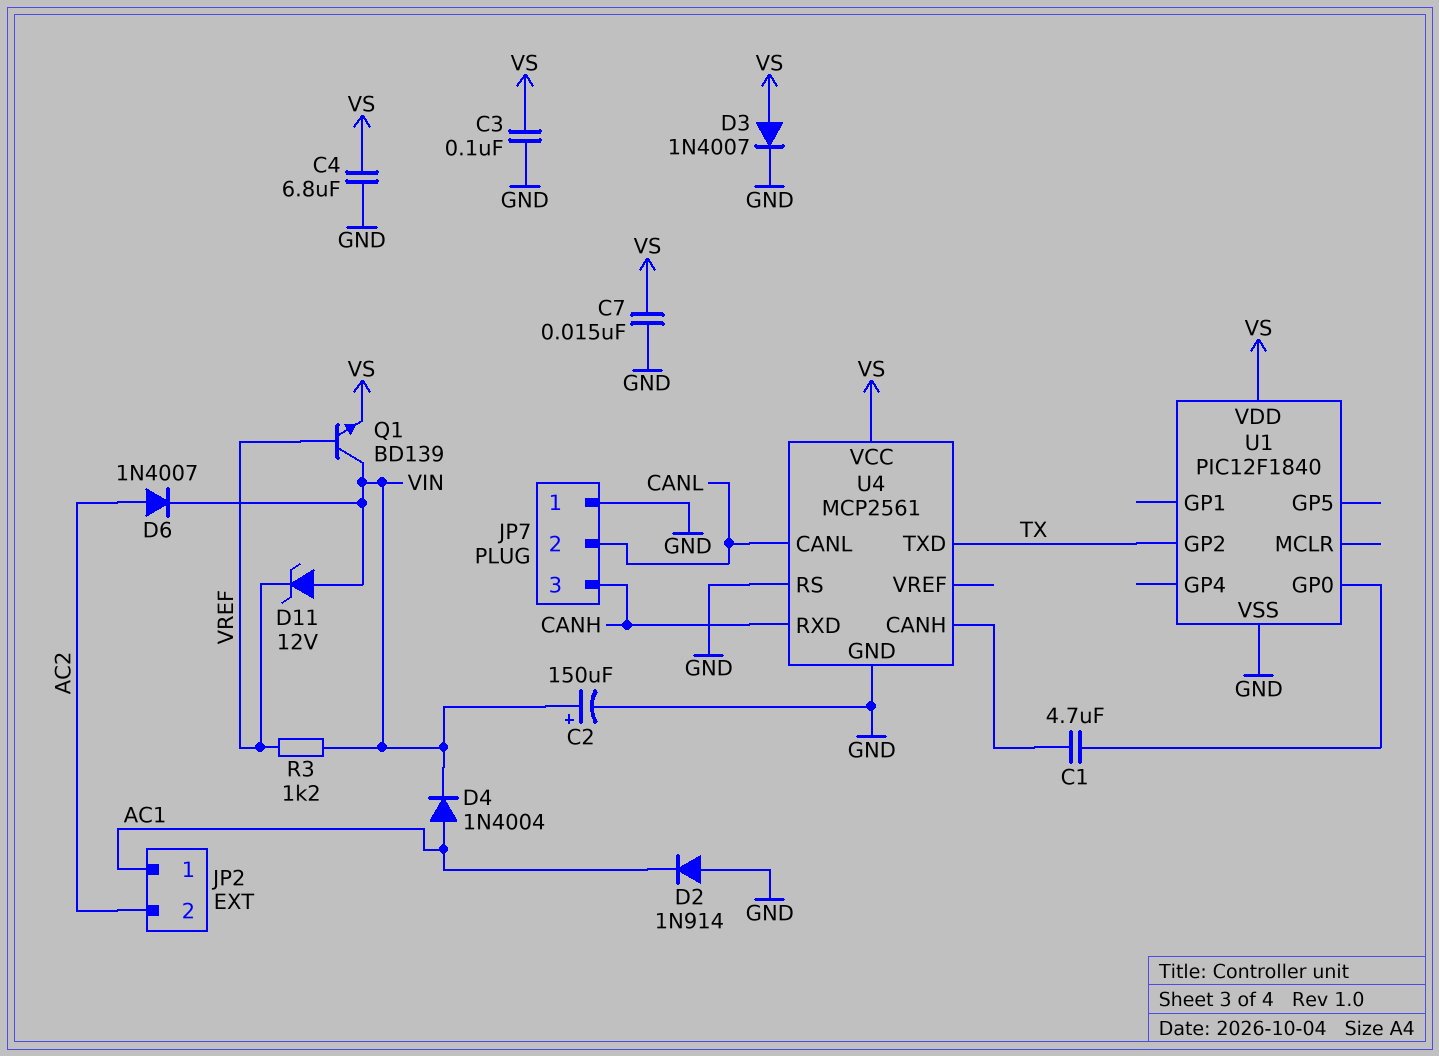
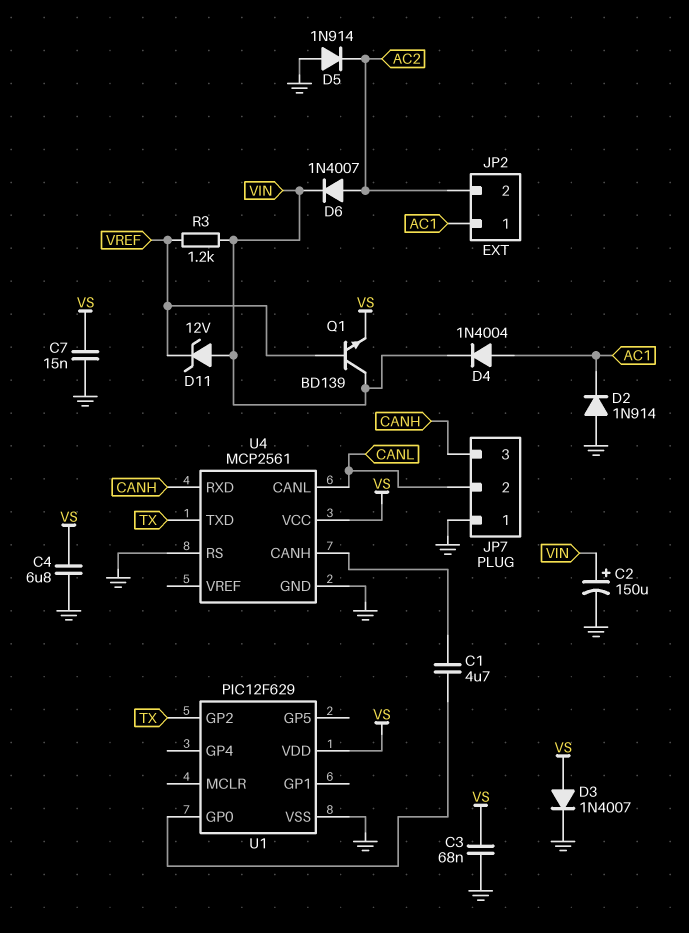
C3: 100nF (GND, VS) -> 68nF (GND, VS)
D5: none -> diode 1N914 (A GND, K AC2)
U1: PIC12F1840 -> PIC12F629

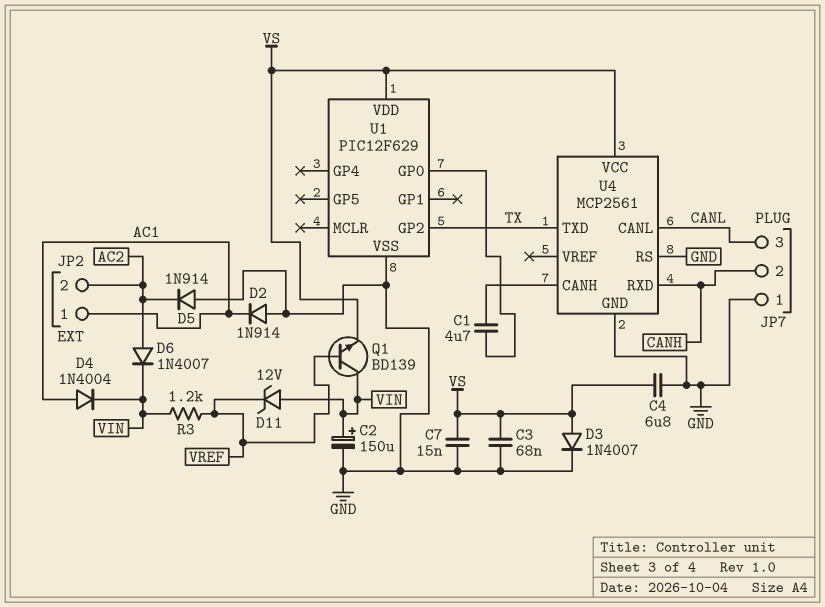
JP7 pin 2: CANL -> CANH
JP7 pin 3: CANH -> CANL

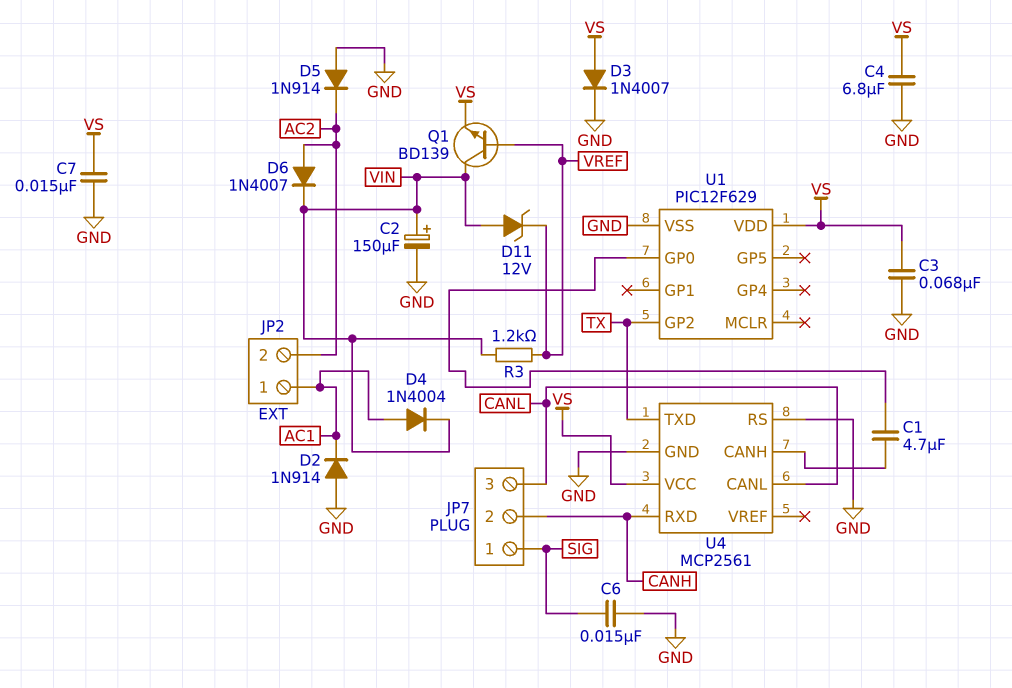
C6: none -> 15nF (GND, SIG)
JP7 pin 1: GND -> SIG

